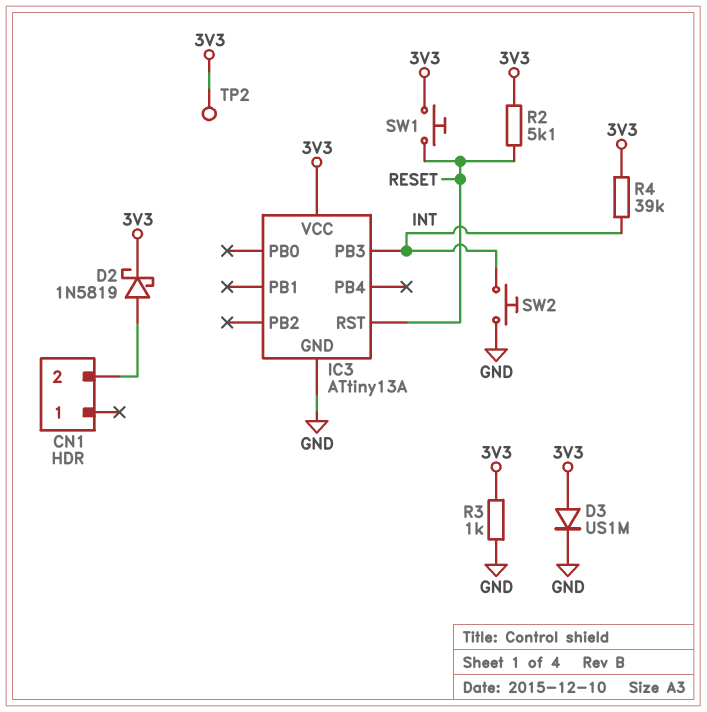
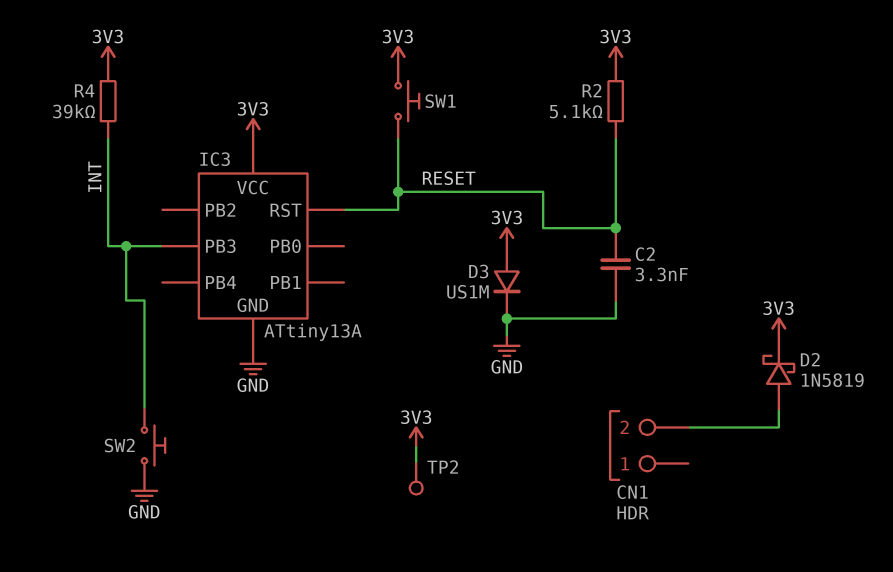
C2: none -> 3.3nF (GND, RESET)
R3: 1k (3V3, GND) -> none

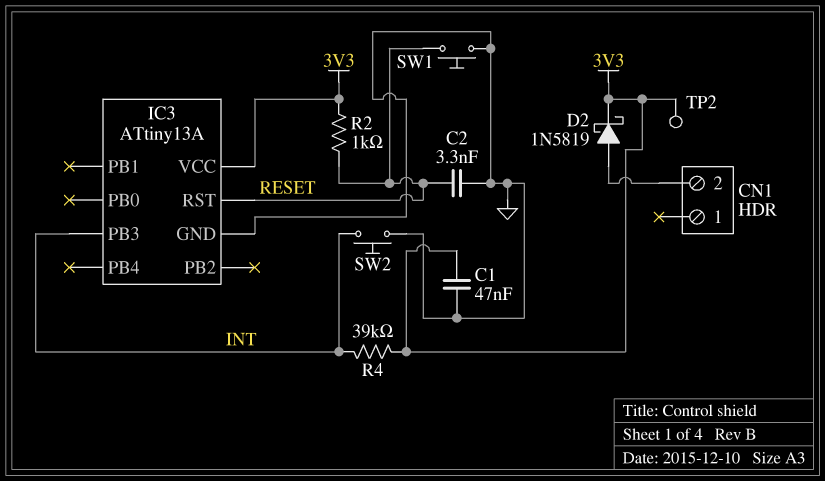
C1: none -> 47nF (3V3, GND)
D3: diode US1M (A 3V3, K GND) -> none
R2: 5.1k (3V3, RESET) -> 1k (3V3, RESET)
SW1: button (3V3, RESET) -> button (GND, RESET)

